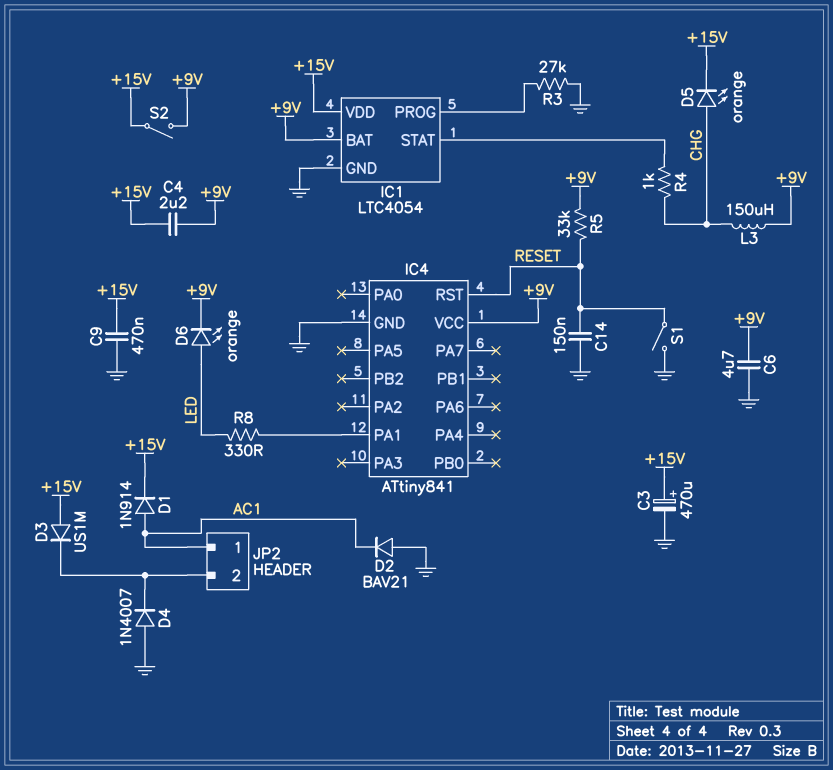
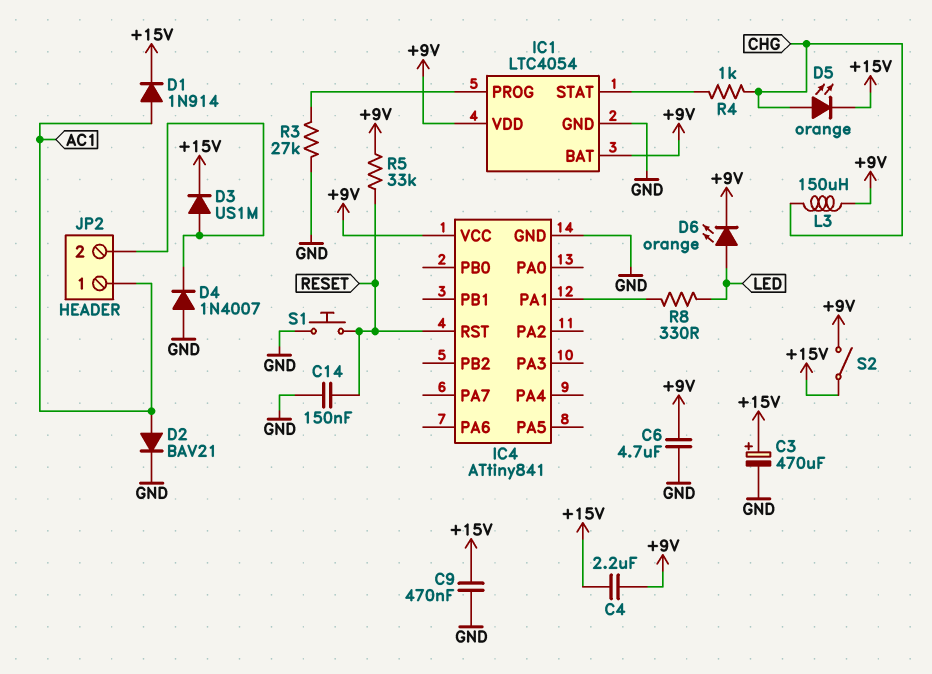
D2: diode BAV21 (A GND, K AC1) -> diode BAV21 (A AC1, K GND)
D3: diode US1M (A +15V, K JP2/2) -> diode US1M (A JP2/2, K +15V)
IC1 pin VDD: +15V -> +9V
S1: switch (GND, RESET) -> button (GND, RESET)

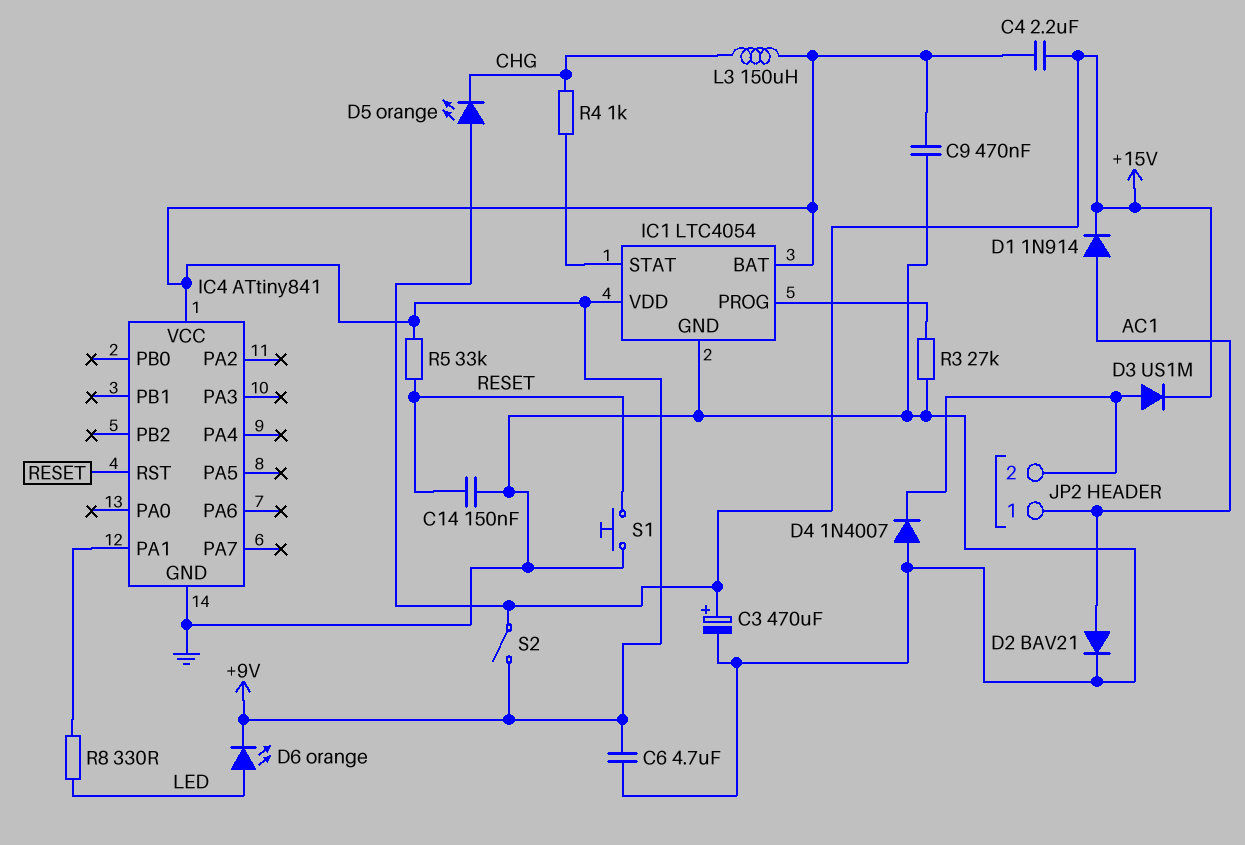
C9: 470nF (+15V, GND) -> 470nF (+9V, GND)
D5: LED orange (A CHG, K +15V) -> LED orange (A +15V, K CHG)

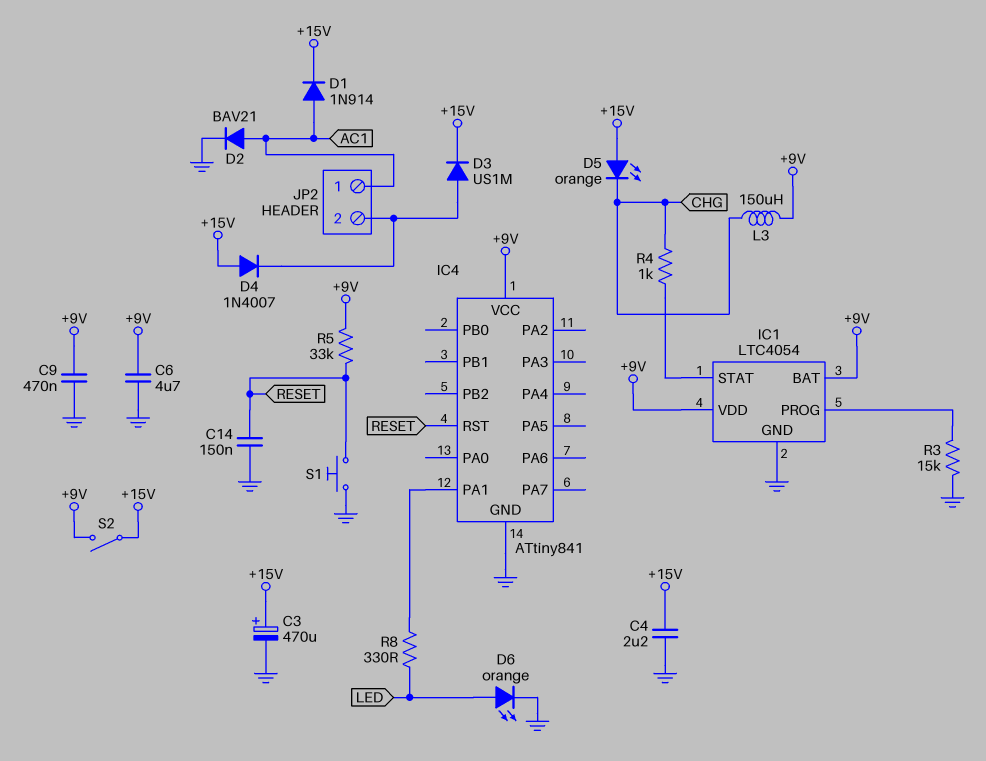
C4: 2.2uF (+9V, +15V) -> 2.2uF (+15V, GND)
D4: diode 1N4007 (A GND, K JP2/2) -> diode 1N4007 (A +15V, K JP2/2)
D6: LED orange (A LED, K +9V) -> LED orange (A LED, K GND)
R3: 27k (GND, IC1/PROG) -> 15k (GND, IC1/PROG)

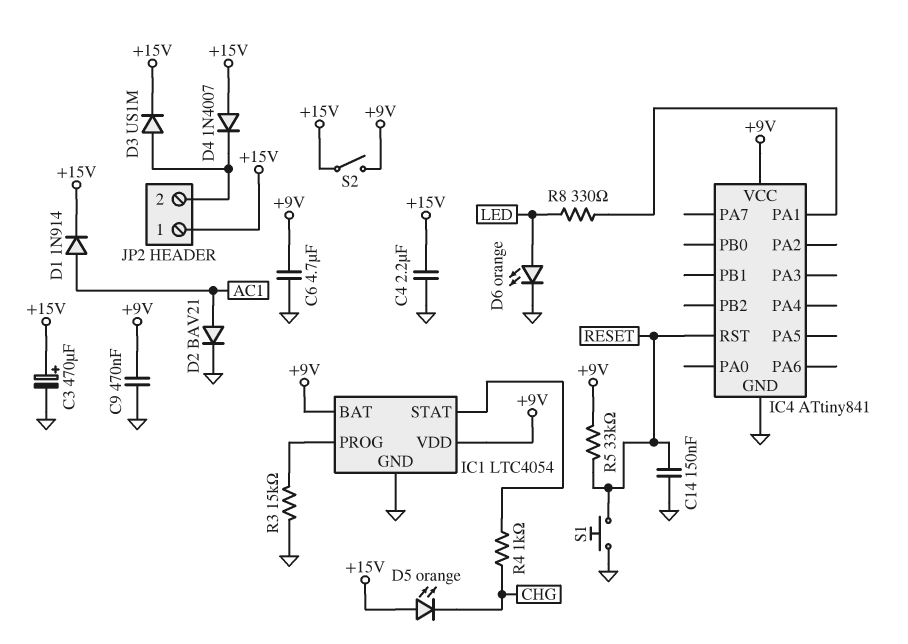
JP2 pin 1: AC1 -> +15V
L3: 150uH (+9V, CHG) -> none

